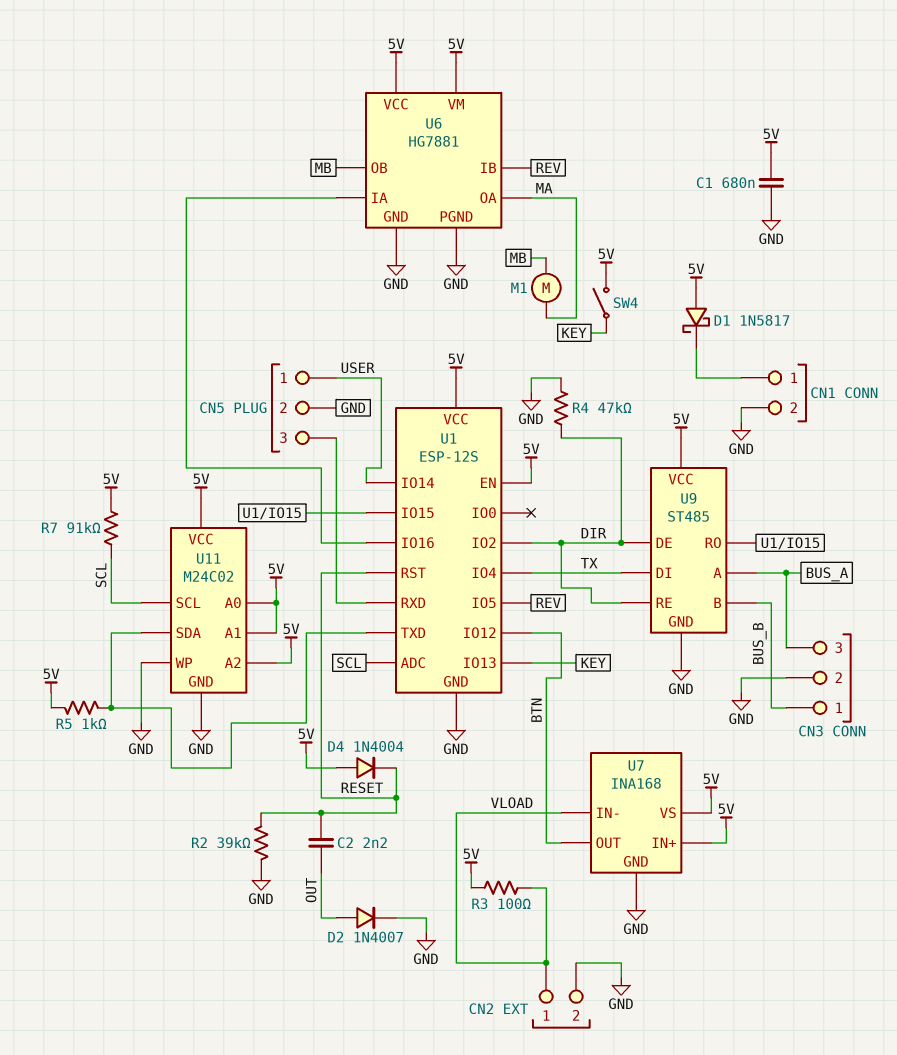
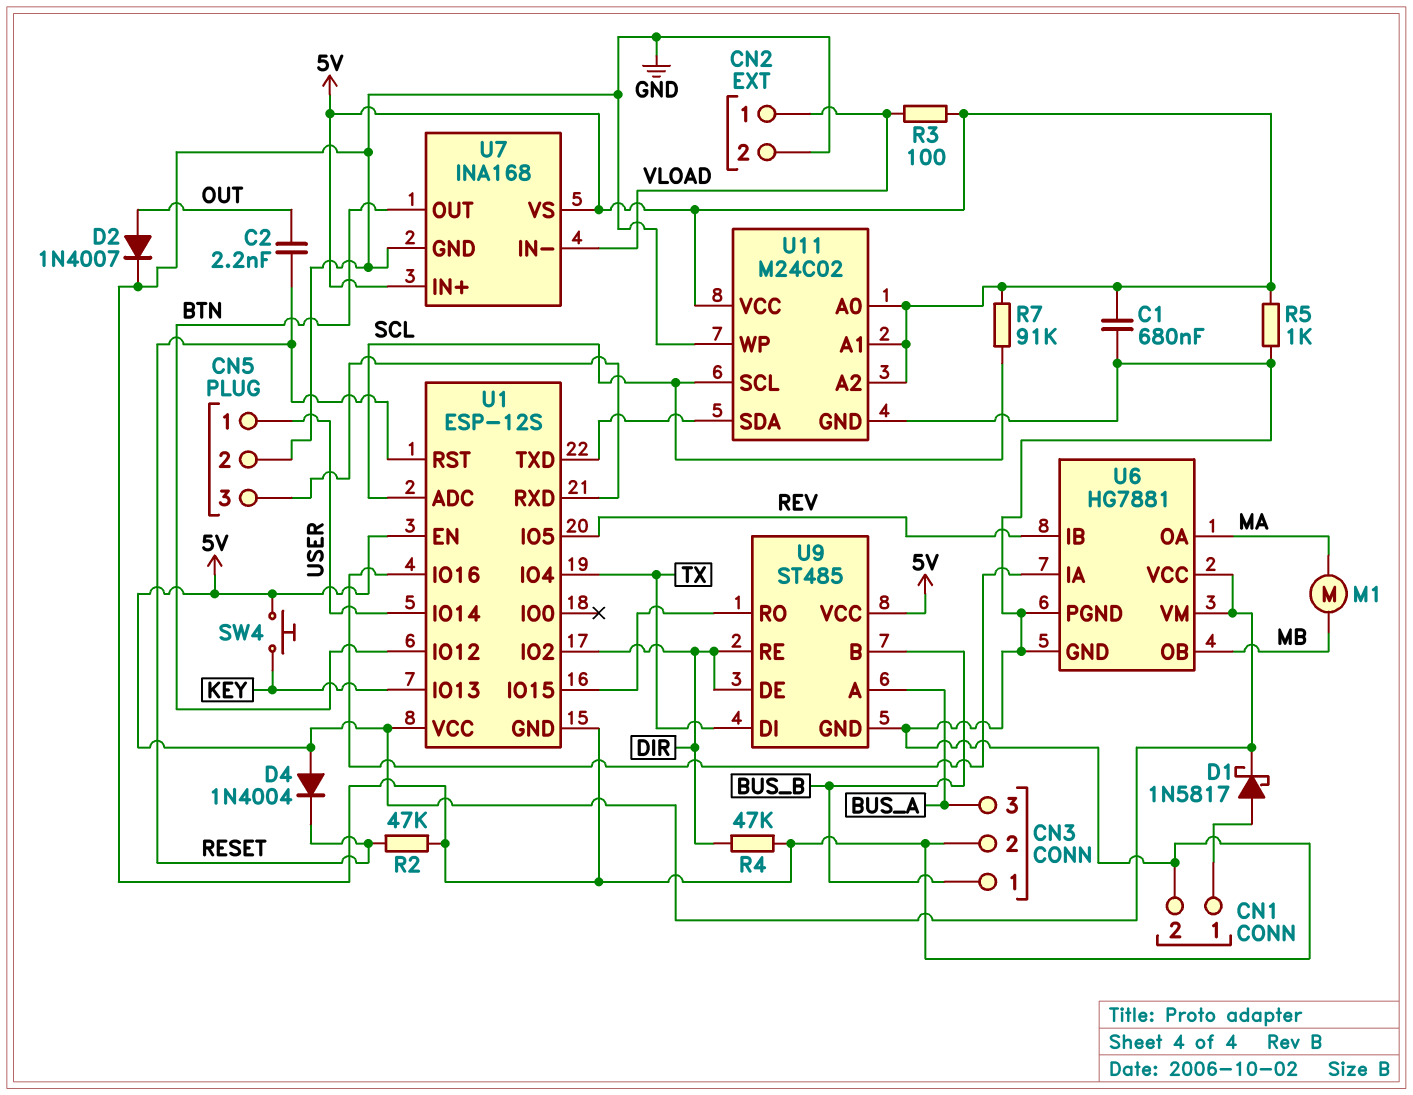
D1: schottky 1N5817 (A 5V, K CN1/1) -> schottky 1N5817 (A CN1/1, K 5V)
R2: 39k (GND, RESET) -> 47k (GND, RESET)
R5: 1k (5V, U1/TXD) -> 1k (5V, GND)
SW4: switch (5V, KEY) -> button (5V, KEY)

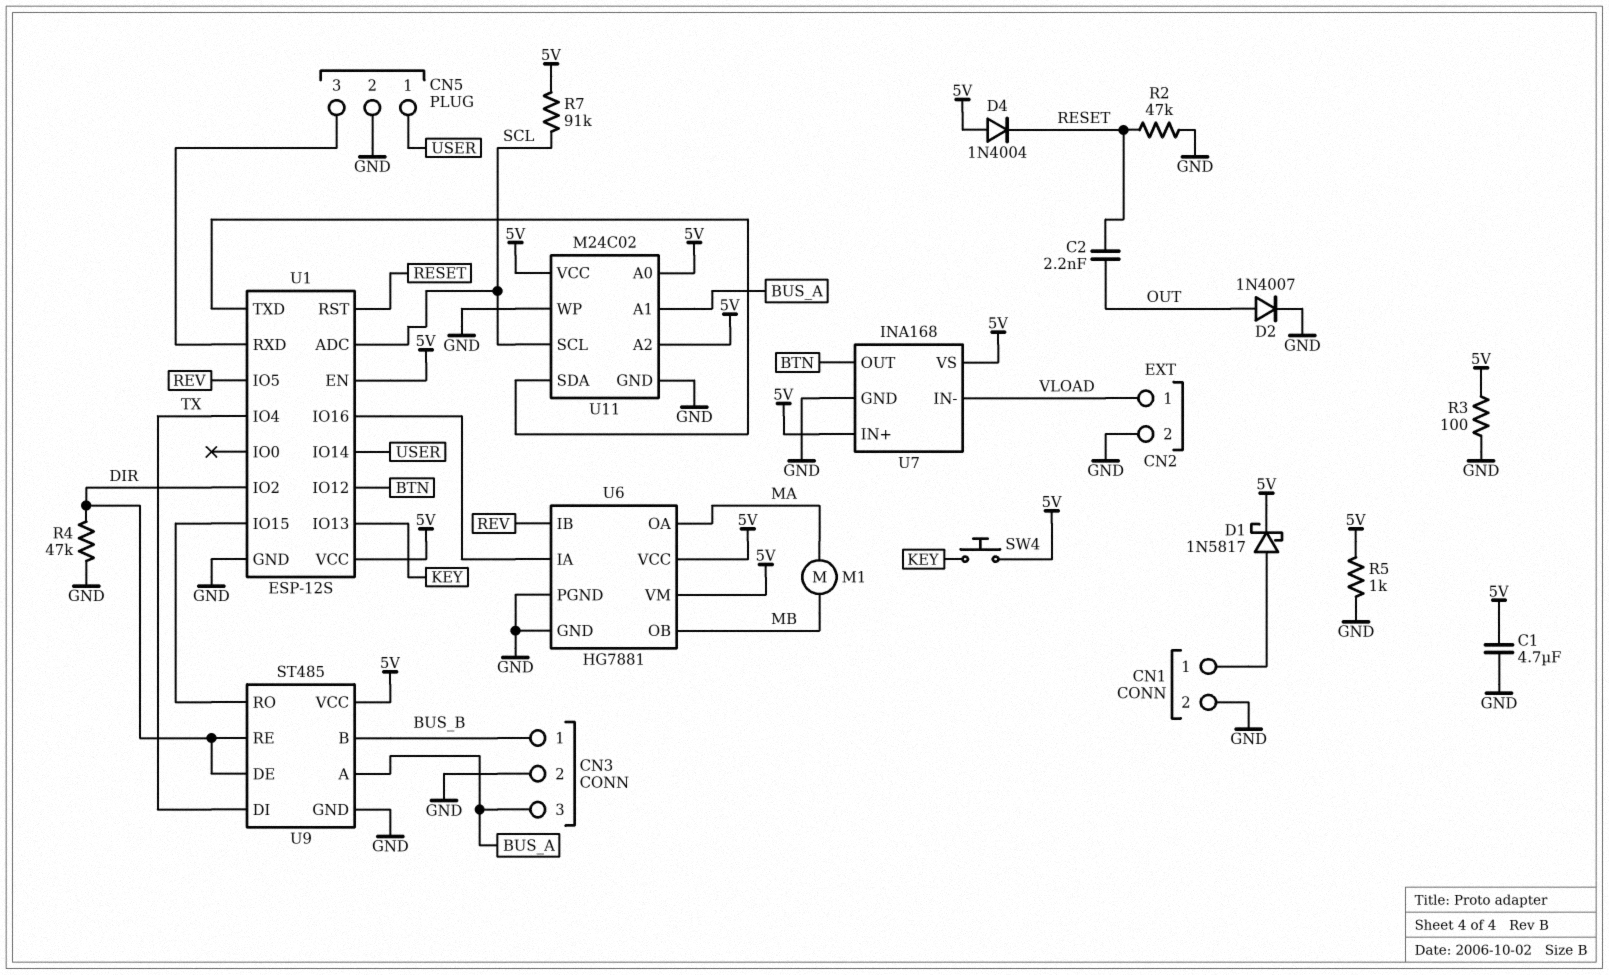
C1: 680nF (5V, GND) -> 4.7uF (5V, GND)
R3: 100 (5V, VLOAD) -> 100 (5V, GND)
U11 pin A1: 5V -> BUS_A

